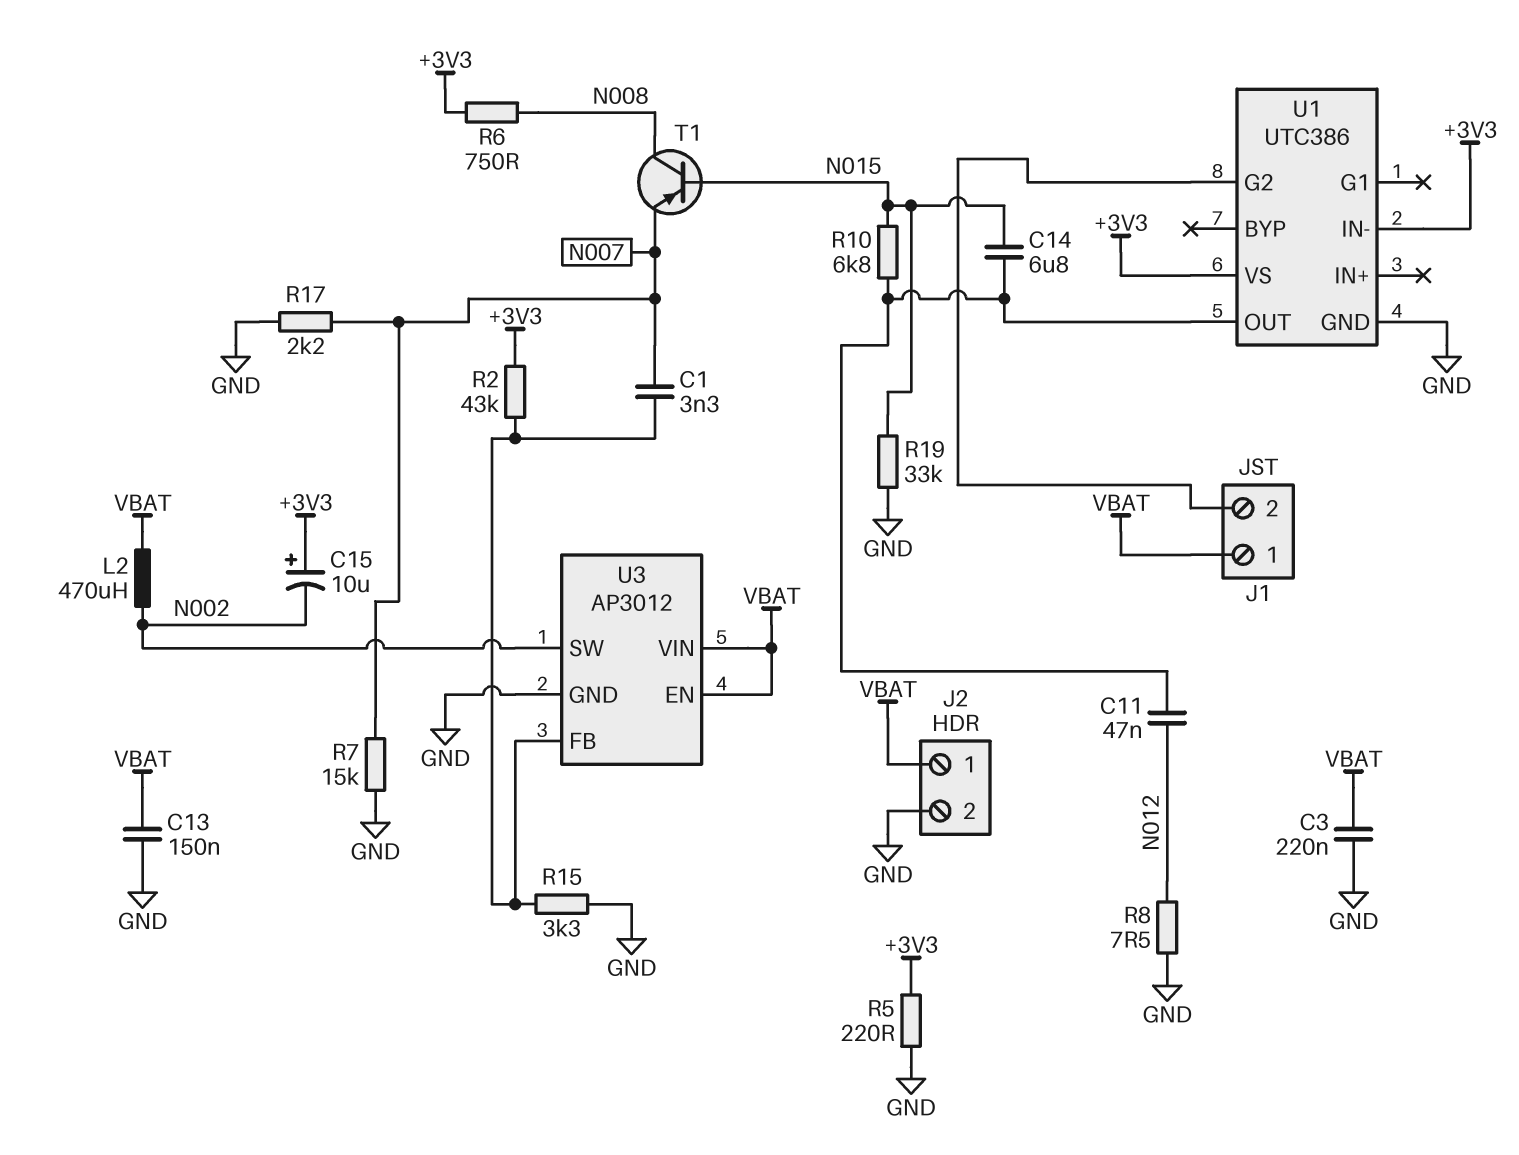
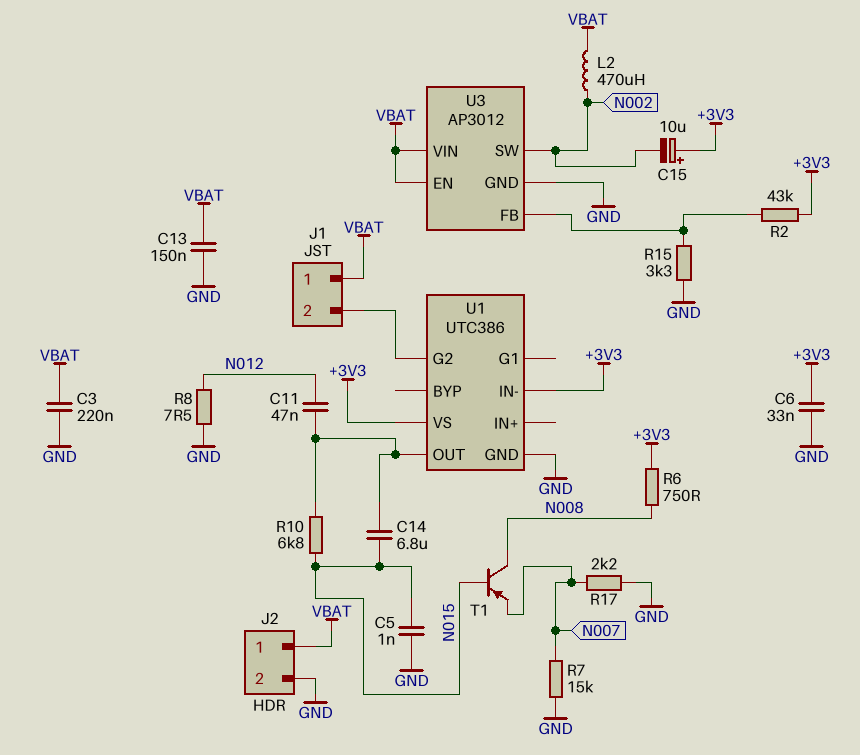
C1: 3.3nF (N007, U3/FB) -> none
C5: none -> 1nF (GND, N015)
C6: none -> 33nF (+3V3, GND)
R5: 220 (+3V3, GND) -> none
R19: 33k (GND, N015) -> none

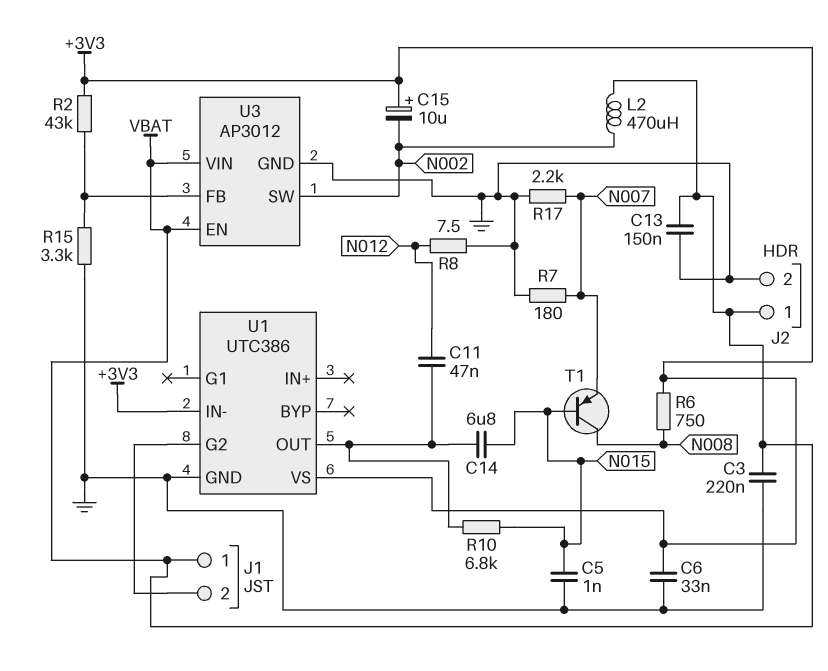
R7: 15k (GND, N007) -> 180 (GND, N007)

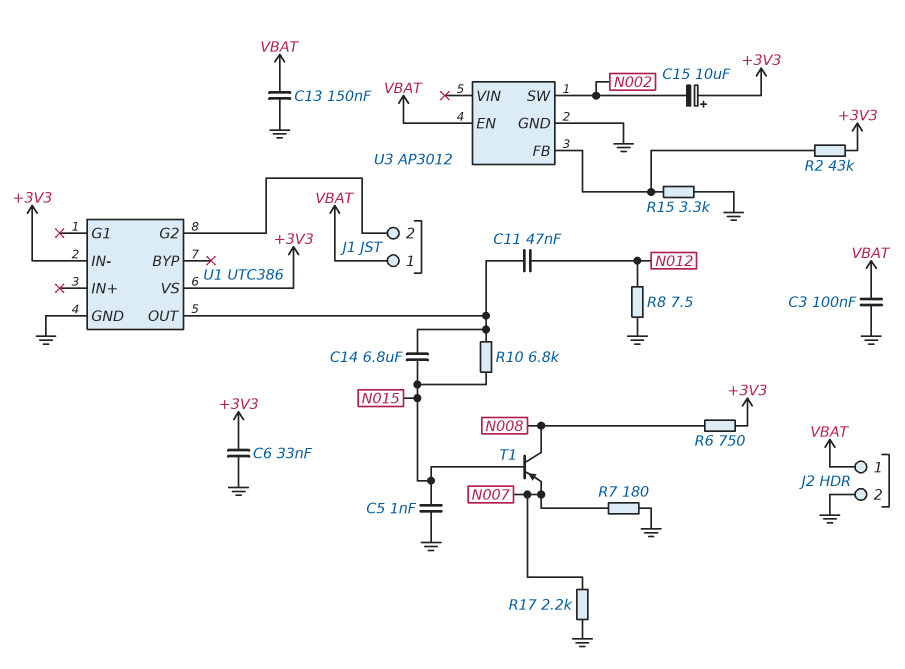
C3: 220nF (GND, VBAT) -> 100nF (GND, VBAT)
L2: 470uH (N002, VBAT) -> none
U3 pin VIN: VBAT -> none

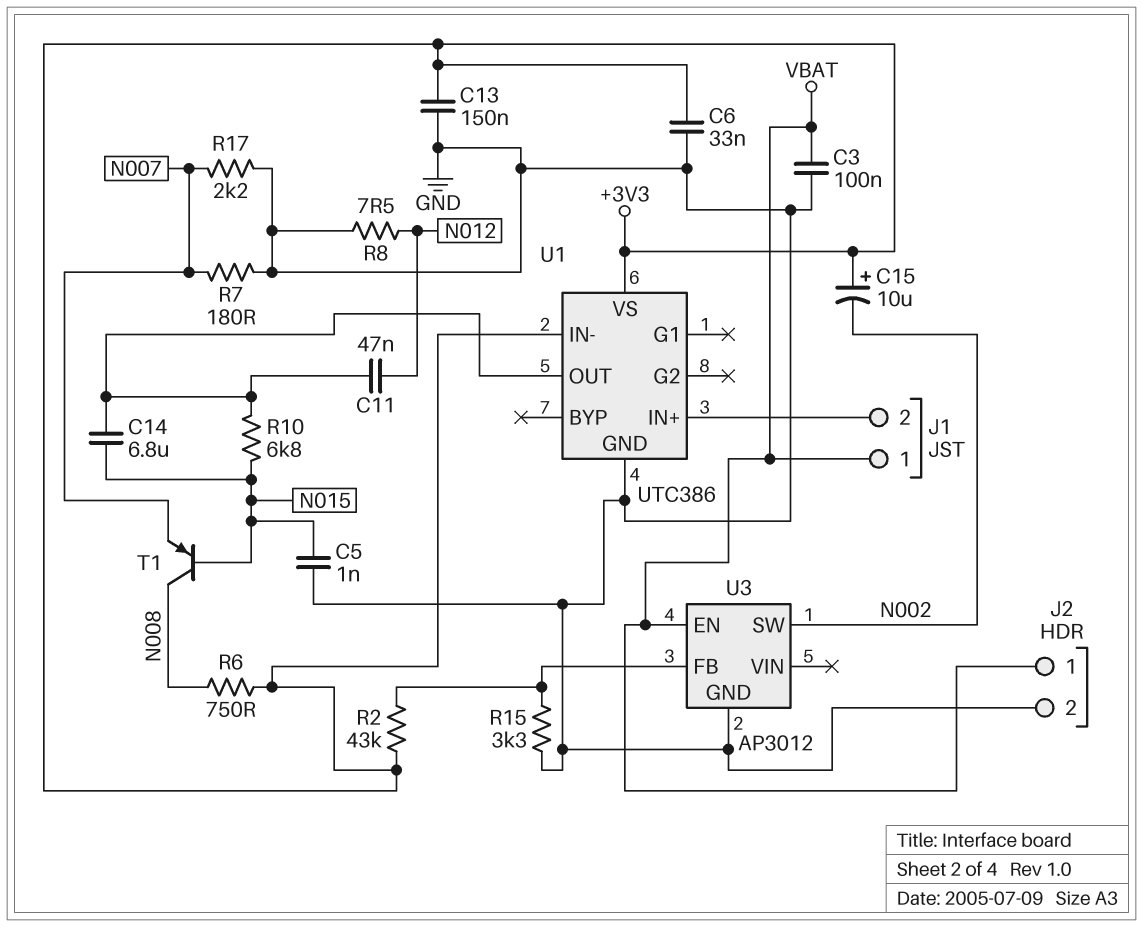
C13: 150nF (GND, VBAT) -> 150nF (+3V3, GND)
U1 pin G2: J1/2 -> none
U1 pin IN+: none -> J1/2

